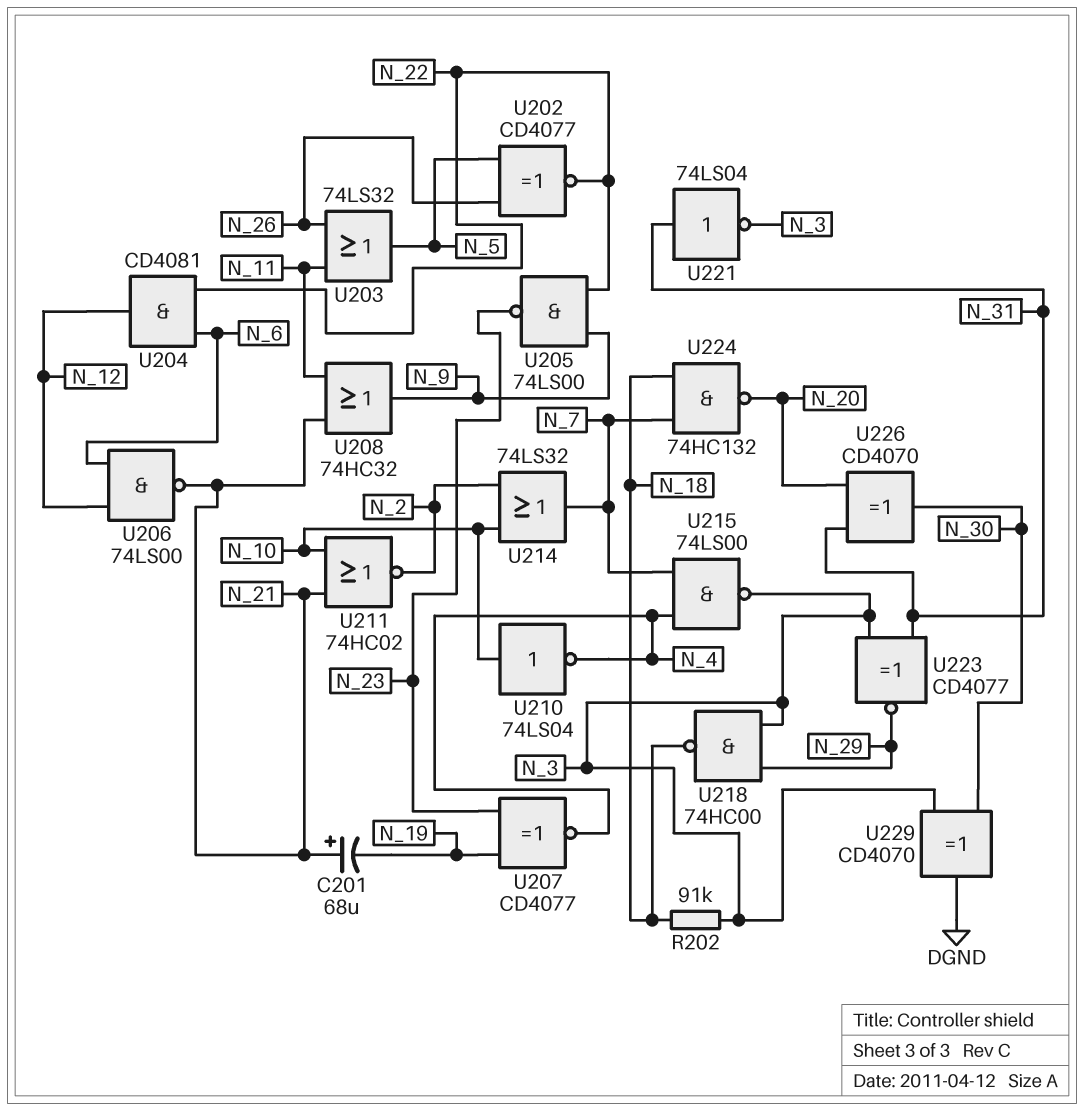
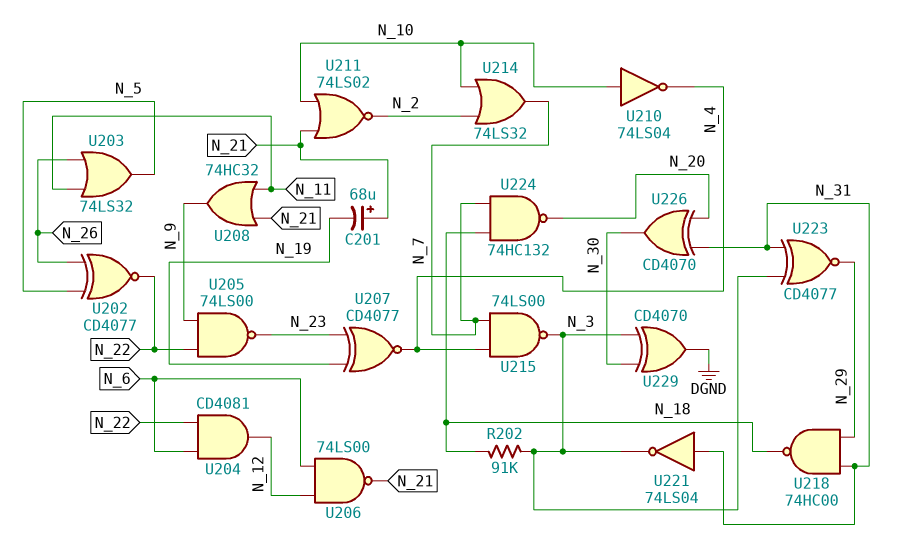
U211: NOR 74HC02 (in N_10, in N_21, out N_2) -> NOR 74LS02 (in N_10, in N_21, out N_2)
U218: NAND 74HC00 (in N_3, in N_29, out N_18) -> NAND 74HC00 (in N_29, in N_31, out N_18)

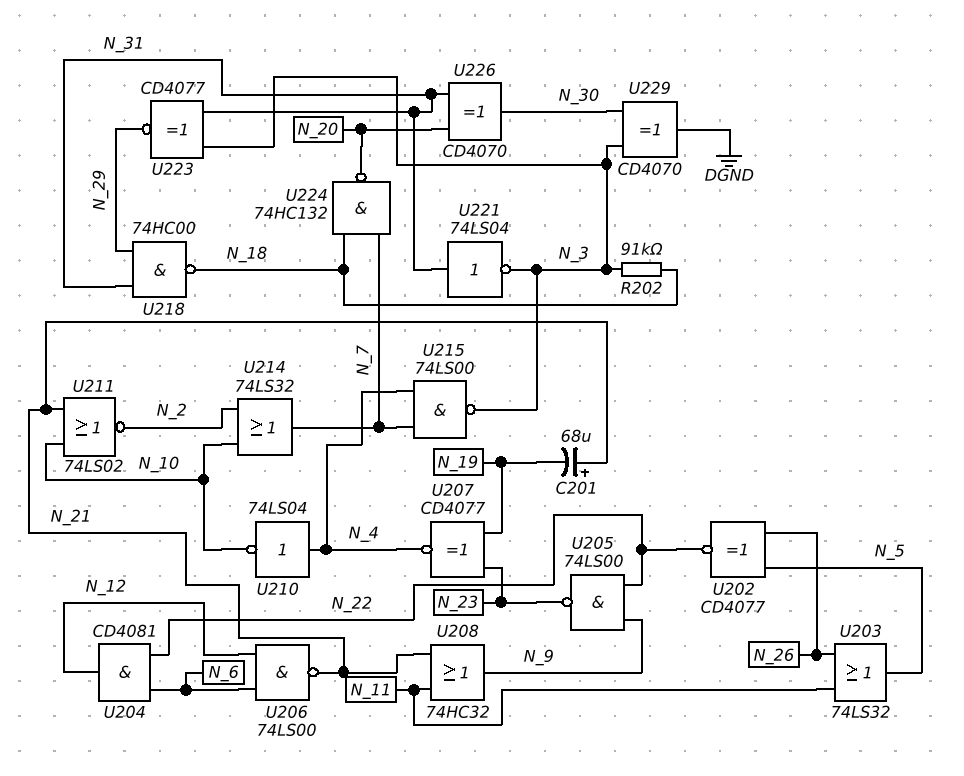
U210: NOT 74LS04 (in N_10, out N_4) -> NOT 74LS04 (in N_4, out N_10)

